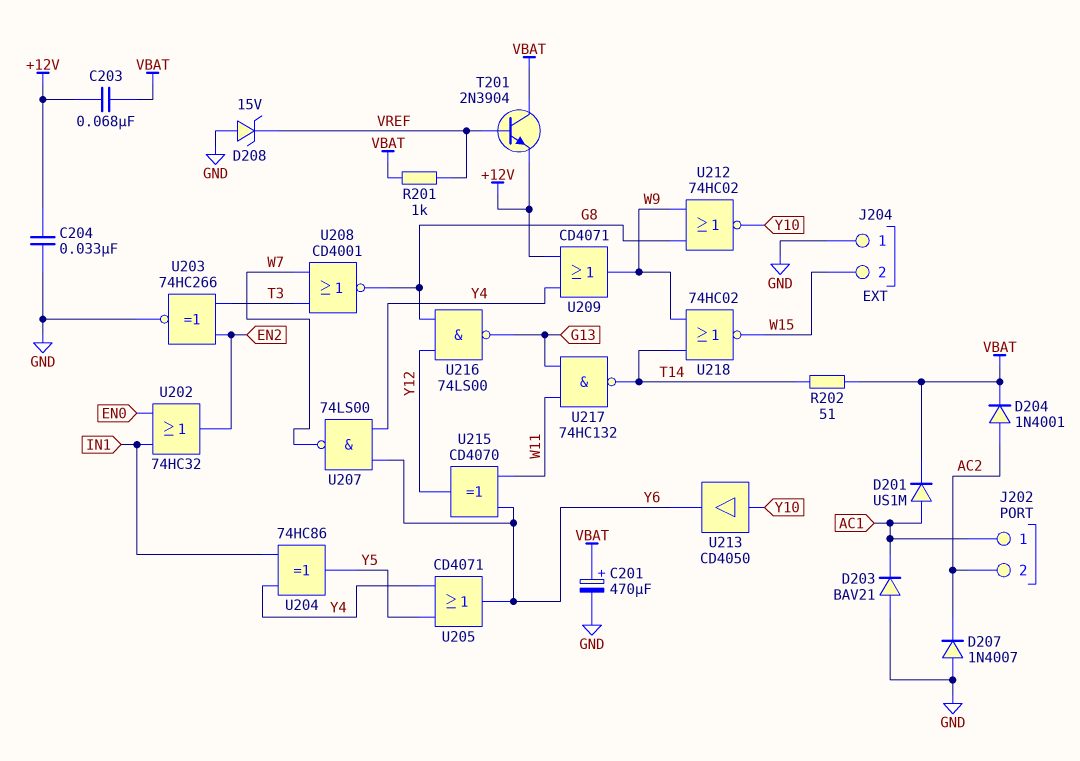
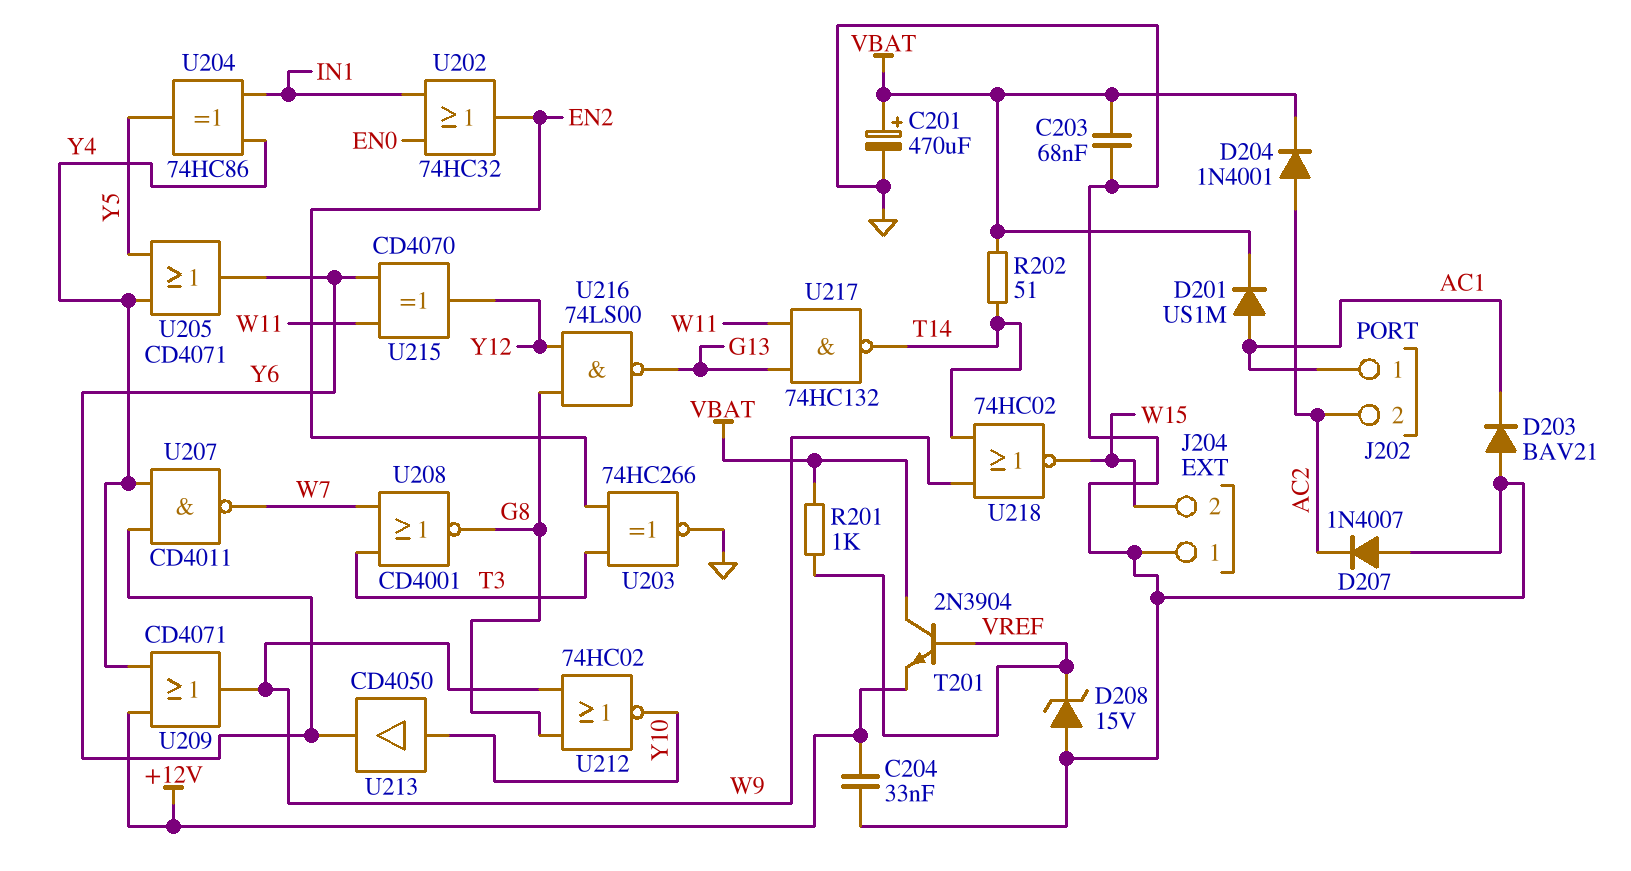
C203: 68nF (+12V, VBAT) -> 68nF (GND, VBAT)
U207: NAND 74LS00 (in Y4, in Y6, out W7) -> NAND CD4011 (in Y4, in Y6, out W7)

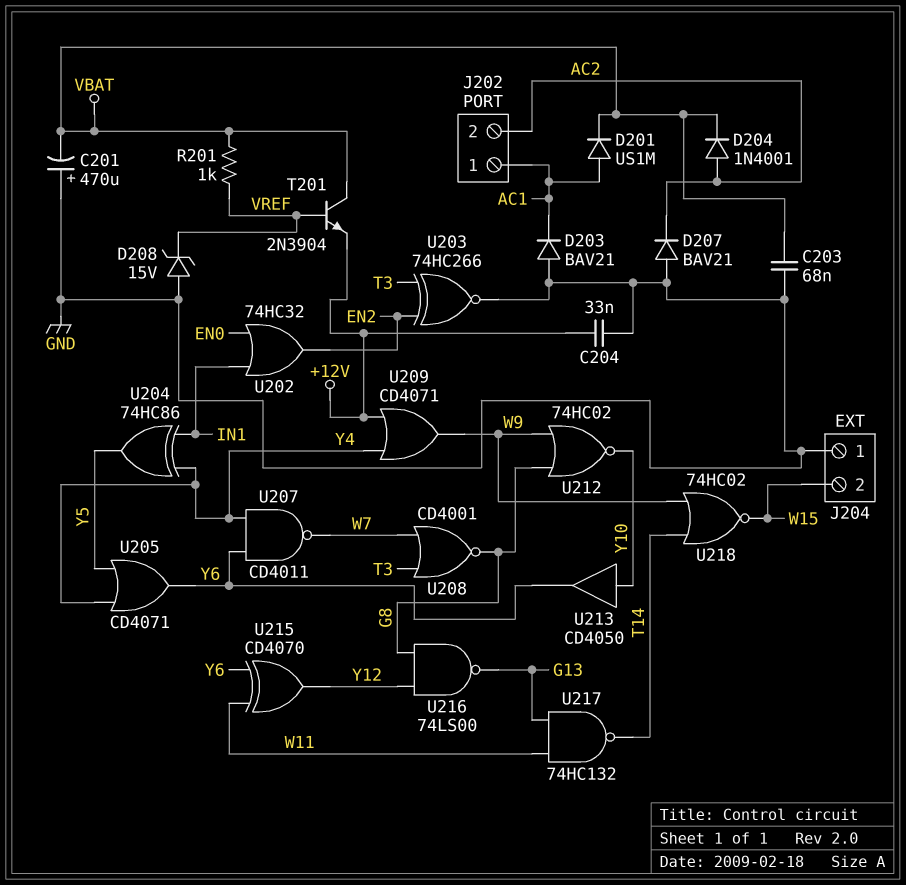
C201: 470uF (plus VBAT, minus GND) -> 470uF (plus GND, minus VBAT)
D207: diode 1N4007 (A GND, K AC2) -> diode BAV21 (A GND, K AC2)
R202: 51 (T14, VBAT) -> none

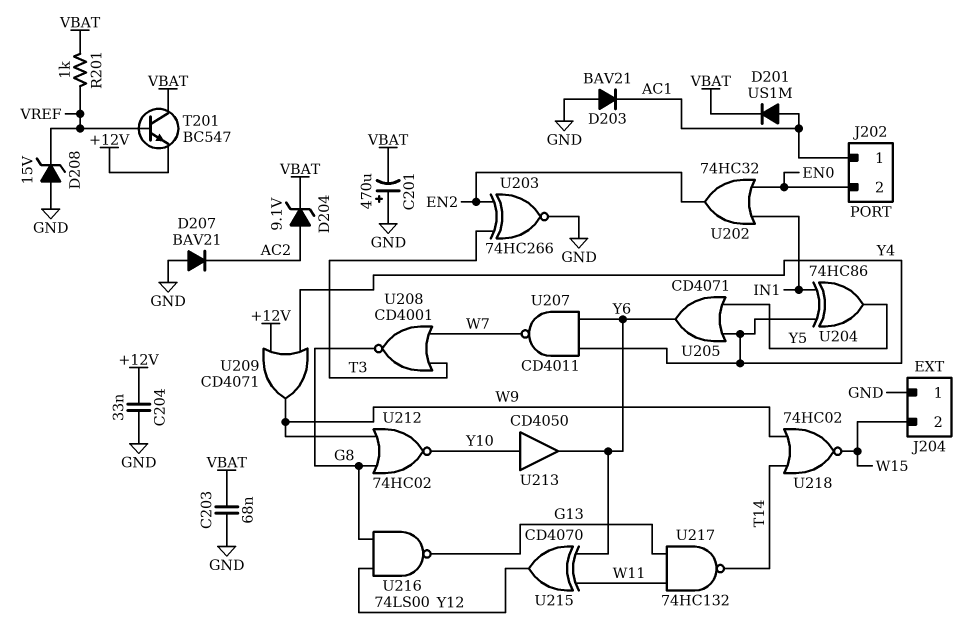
D204: diode 1N4001 (A AC2, K VBAT) -> zener 9.1V (A AC2, K VBAT)
J202 pin 2: AC2 -> EN0
T201: NPN 2N3904 (B VREF, C VBAT, E +12V) -> NPN BC547 (B VREF, C VBAT, E +12V)

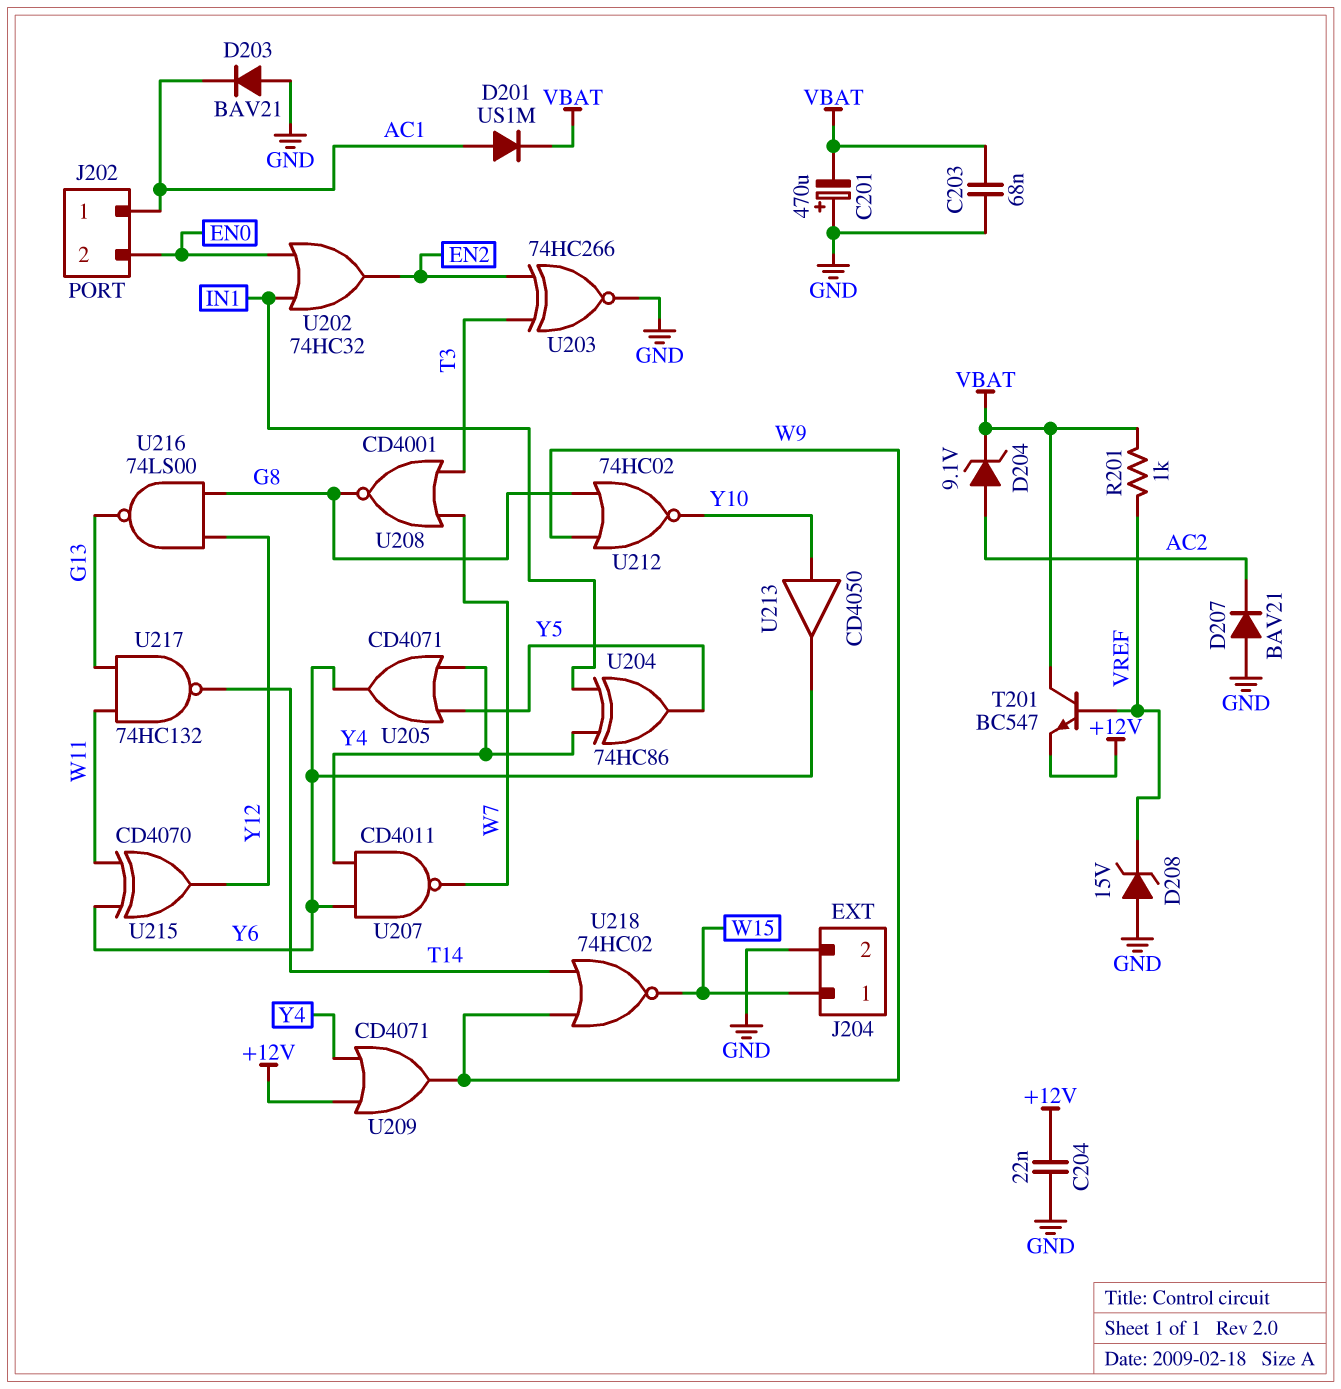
C204: 33nF (+12V, GND) -> 22nF (+12V, GND)
J204 pin 1: GND -> W15
J204 pin 2: W15 -> GND

